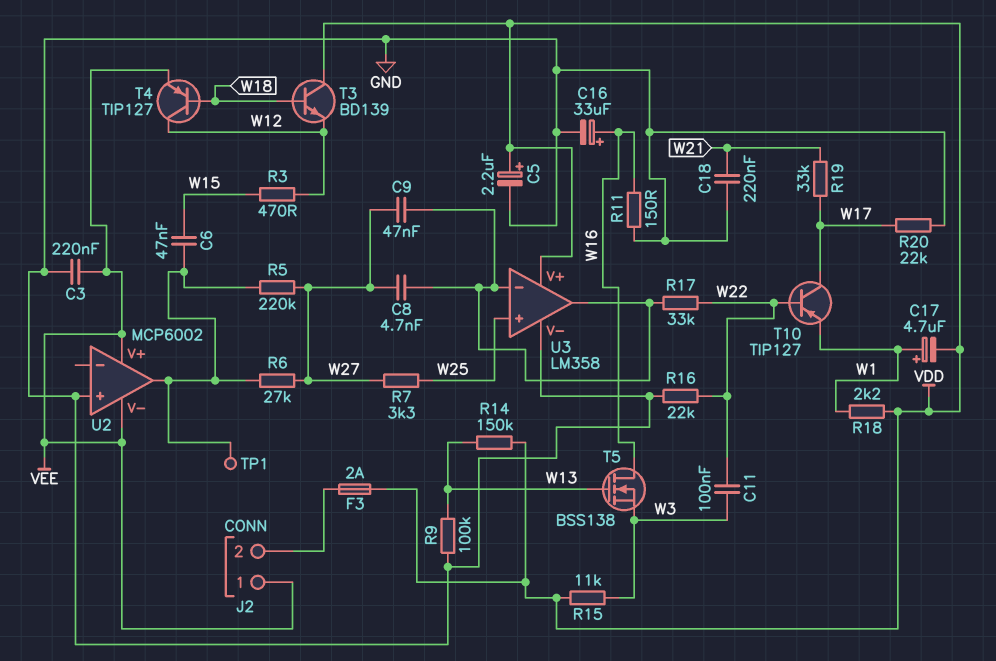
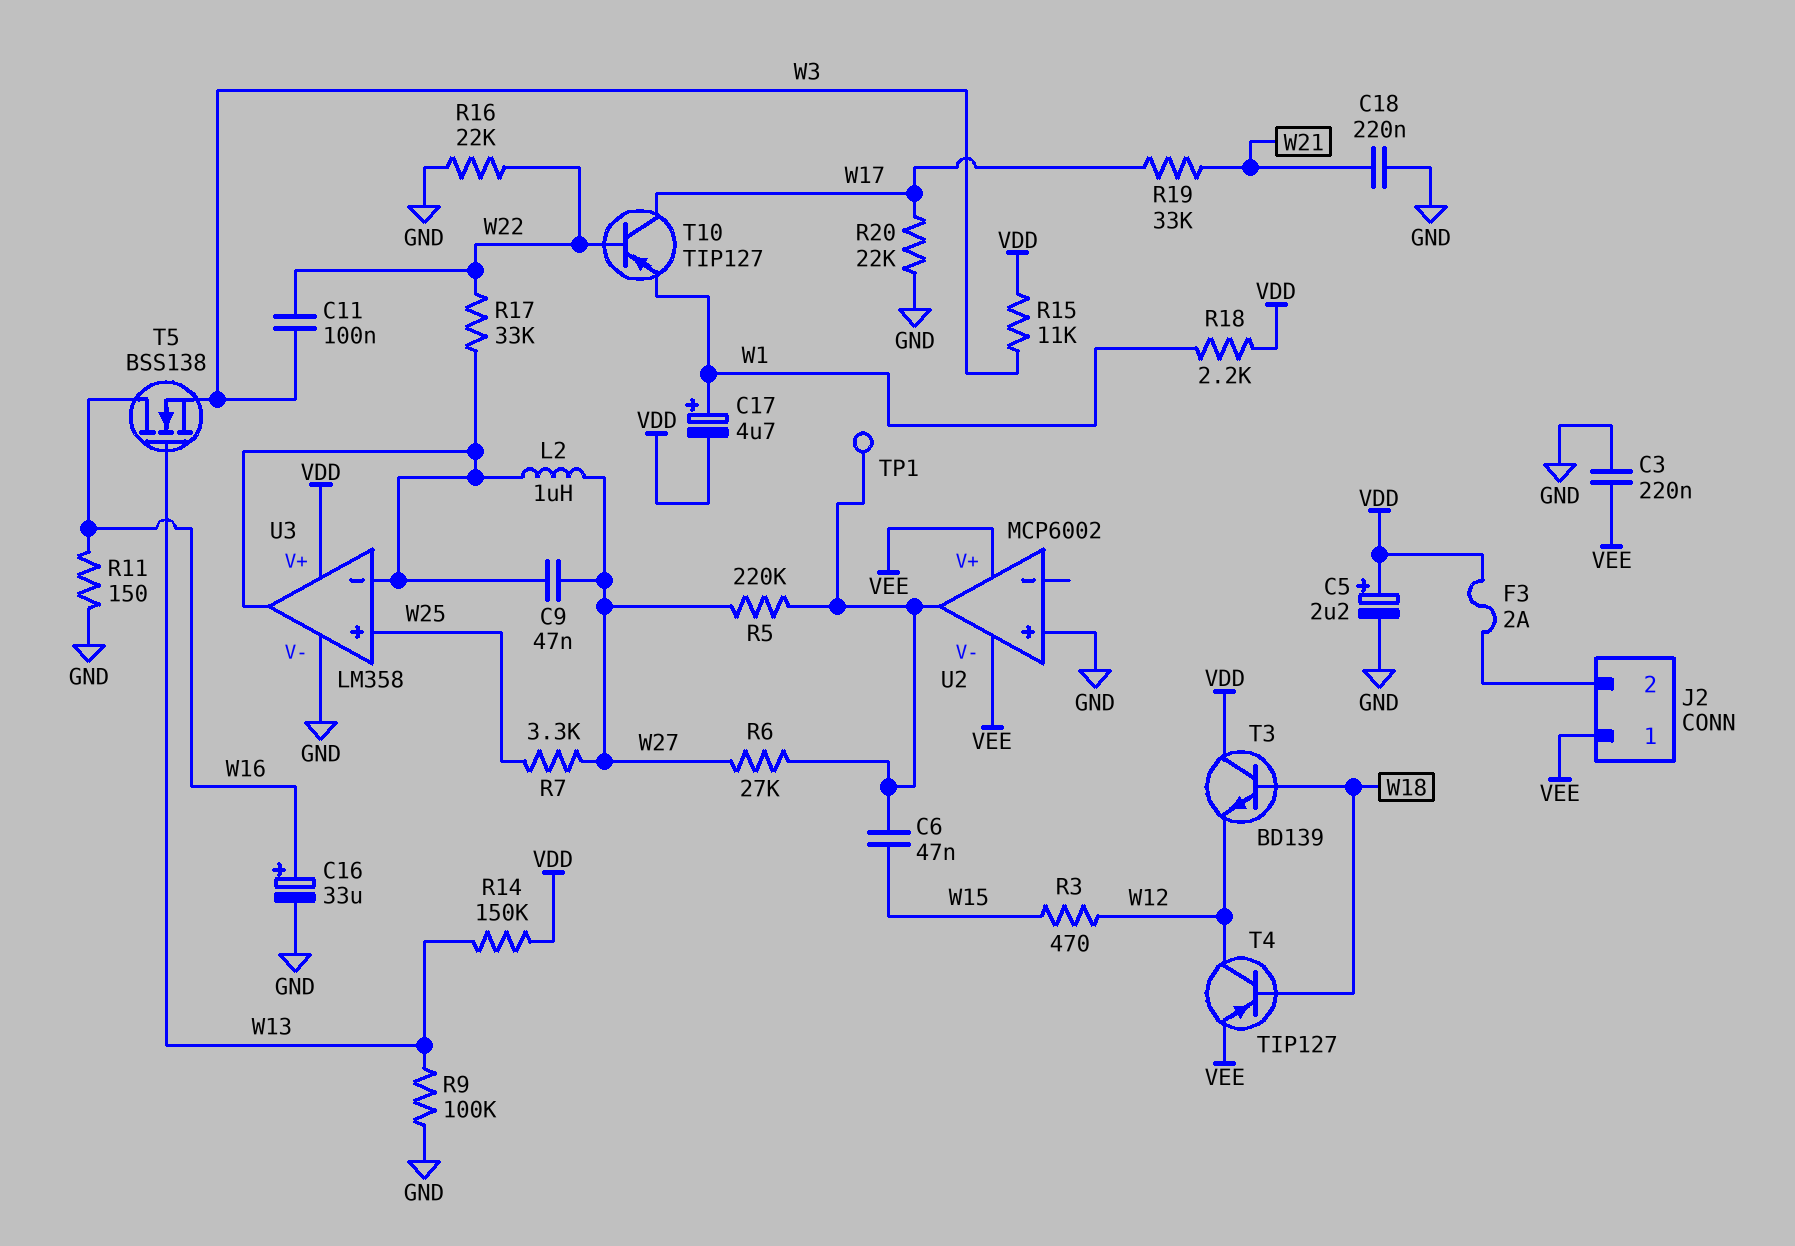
C8: 4.7nF (U3/in-, W27) -> none
L2: none -> 1uH (U3/in-, W27)

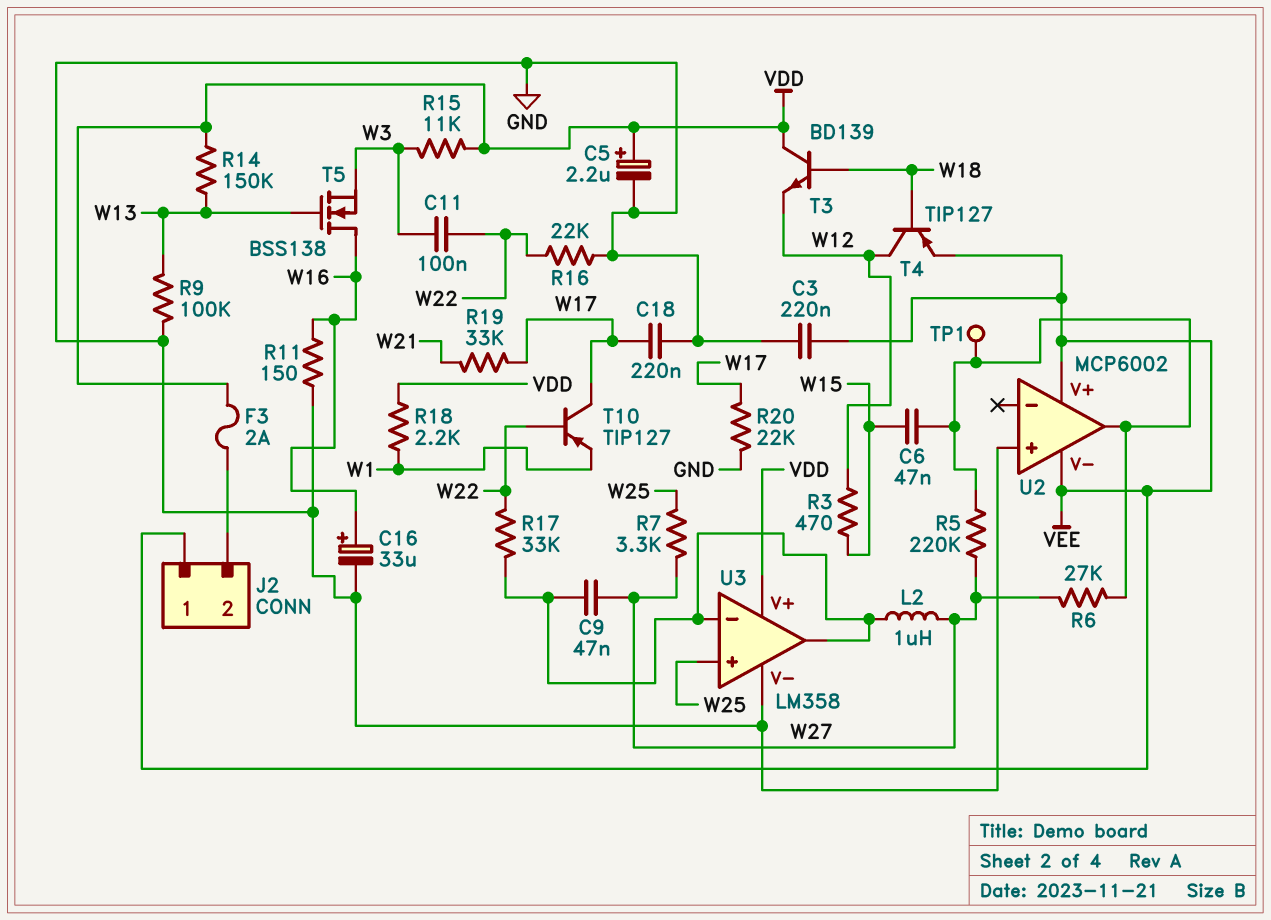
C17: 4.7uF (plus W1, minus VDD) -> none
C18: 220nF (GND, W21) -> 220nF (GND, W17)

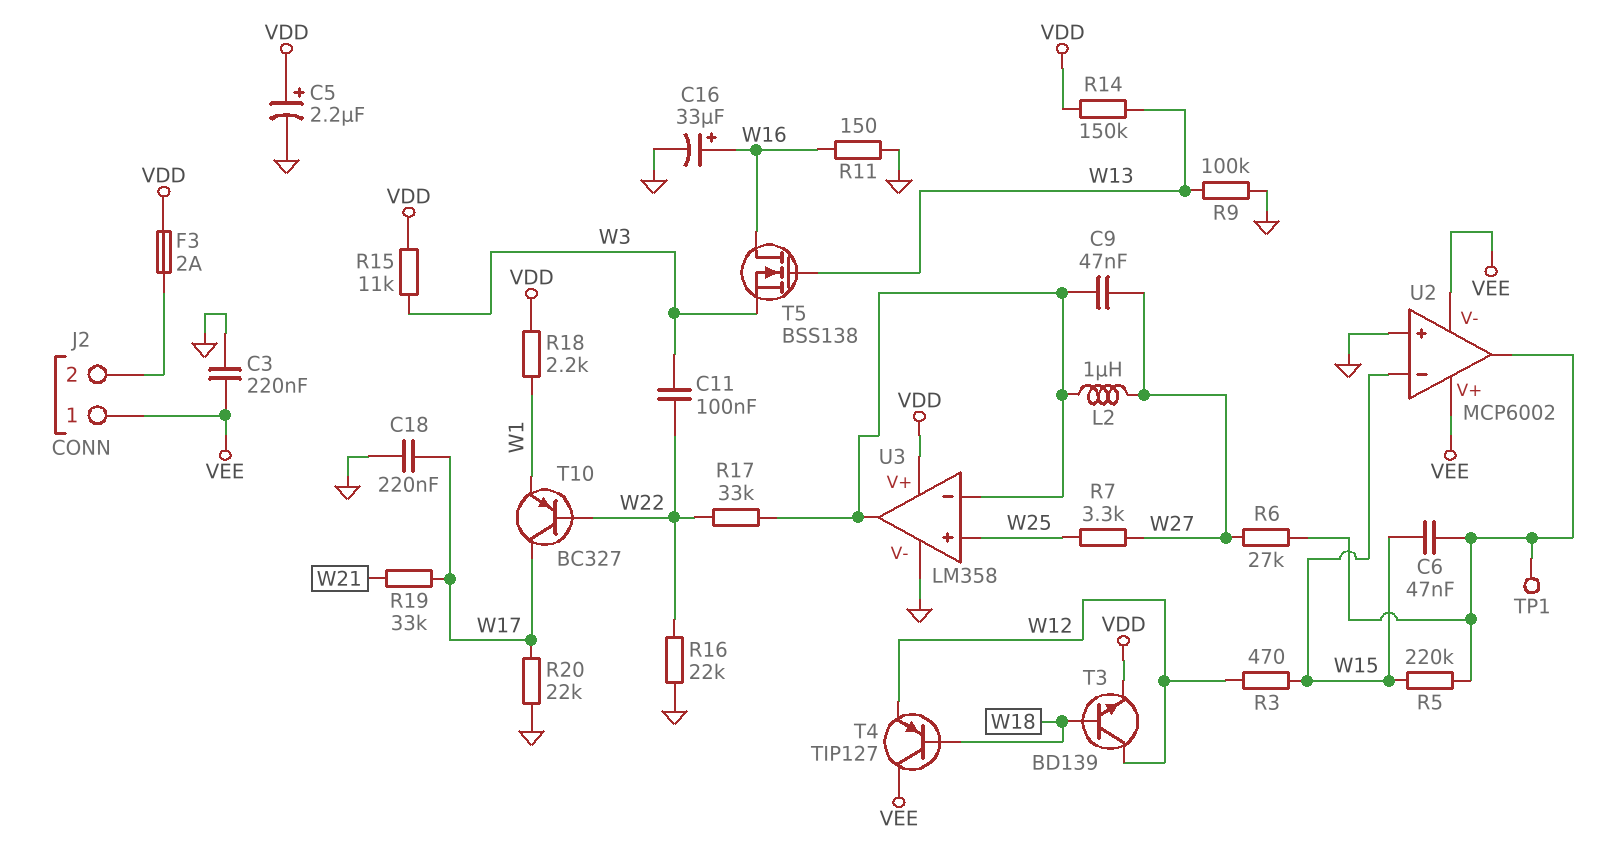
R5: 220k (U2/out, W27) -> 220k (U2/out, W15)
T3: NPN BD139 (B W18, C VDD, E W12) -> NPN BD139 (B W18, C W12, E VDD)
T4: PNP TIP127 (B W18, C W12, E VEE) -> PNP TIP127 (B W18, C VEE, E W12)
T10: PNP TIP127 (B W22, C W17, E W1) -> PNP BC327 (B W22, C W17, E W1)
U2 pin in-: none -> W15

